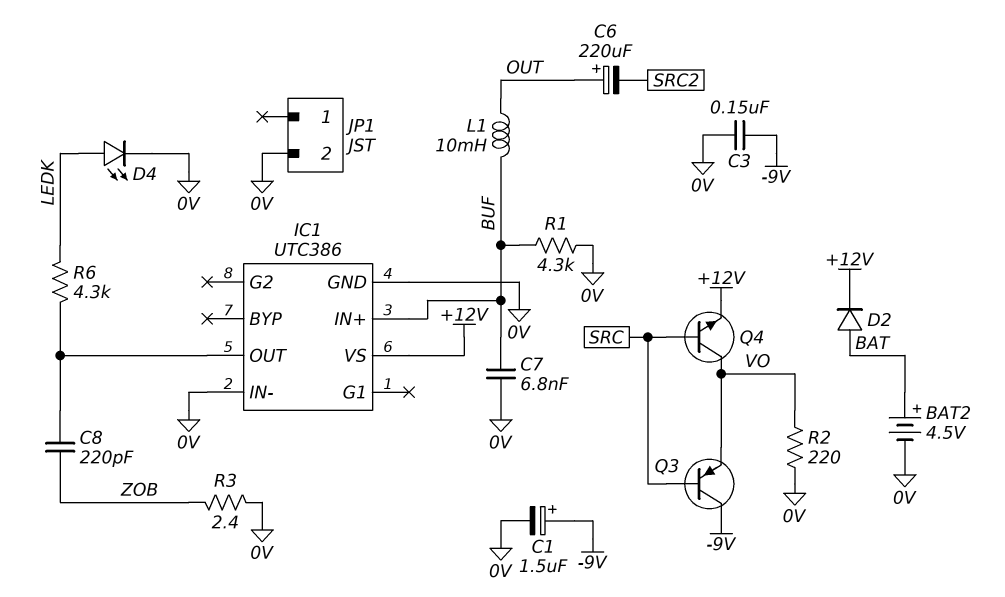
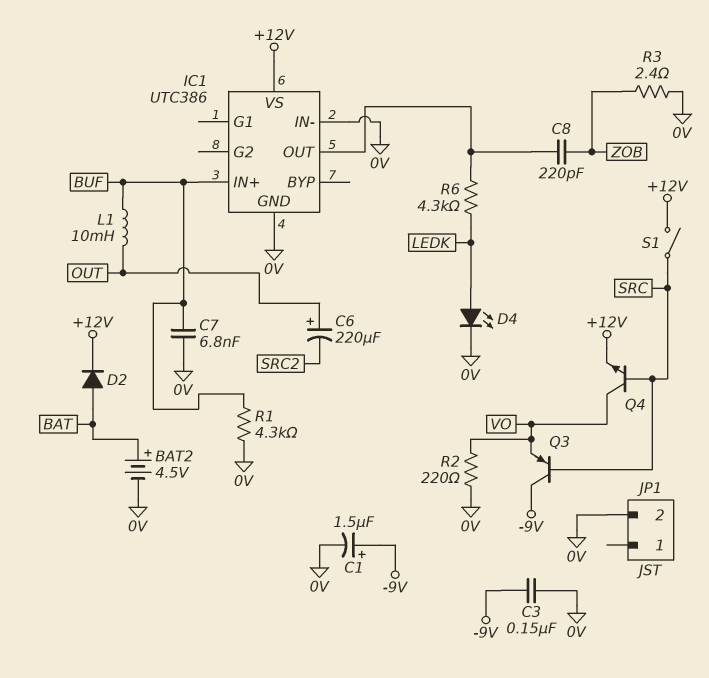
S1: none -> switch (+12V, SRC)

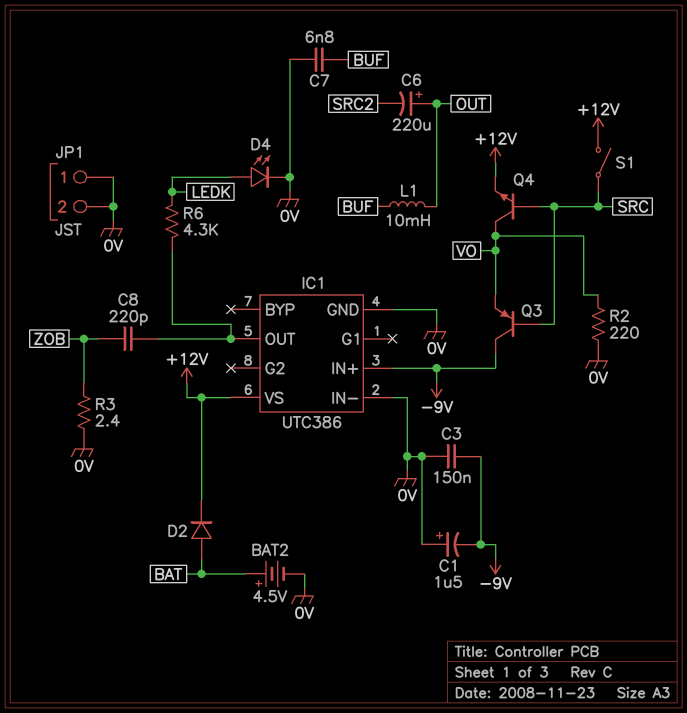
C1: 1.5uF (plus -9V, minus 0V) -> 1.5uF (plus 0V, minus -9V)
IC1 pin IN+: BUF -> -9V
JP1 pin 1: none -> 0V
R1: 4.3k (0V, BUF) -> none

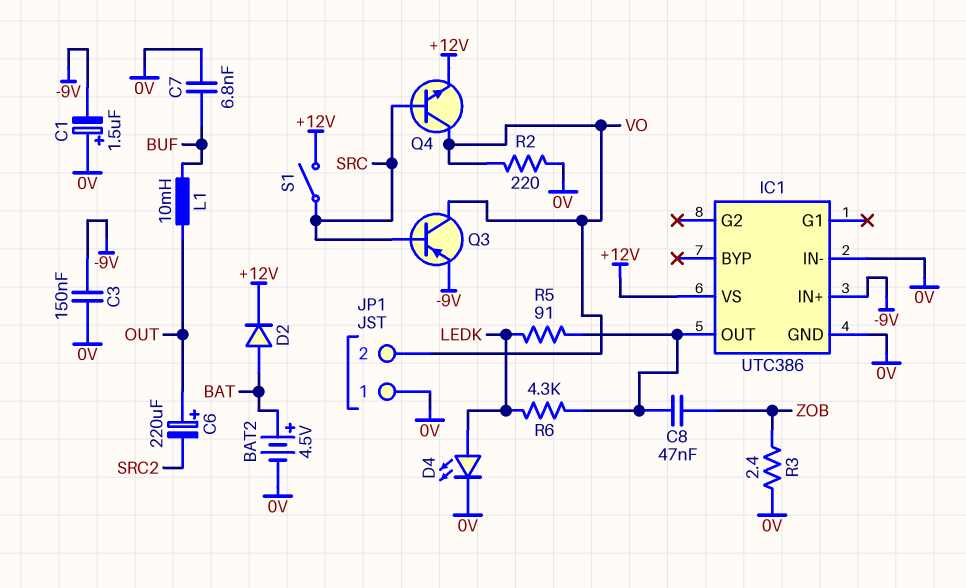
C8: 220pF (IC1/OUT, ZOB) -> 47nF (IC1/OUT, ZOB)
JP1 pin 2: 0V -> VO
Q3: PNP (B SRC, C -9V, E VO) -> PNP (B SRC, C VO, E -9V)
R5: none -> 91 (IC1/OUT, LEDK)

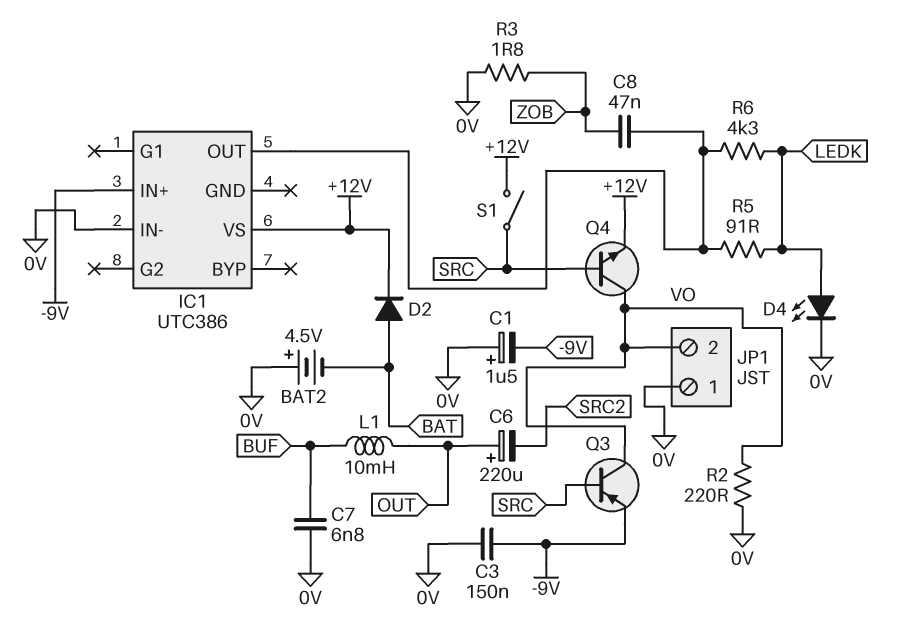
BAT2: 4.5V (plus BAT, minus 0V) -> 4.5V (plus 0V, minus BAT)
IC1 pin GND: 0V -> none
R3: 2.4 (0V, ZOB) -> 1.8 (0V, ZOB)

